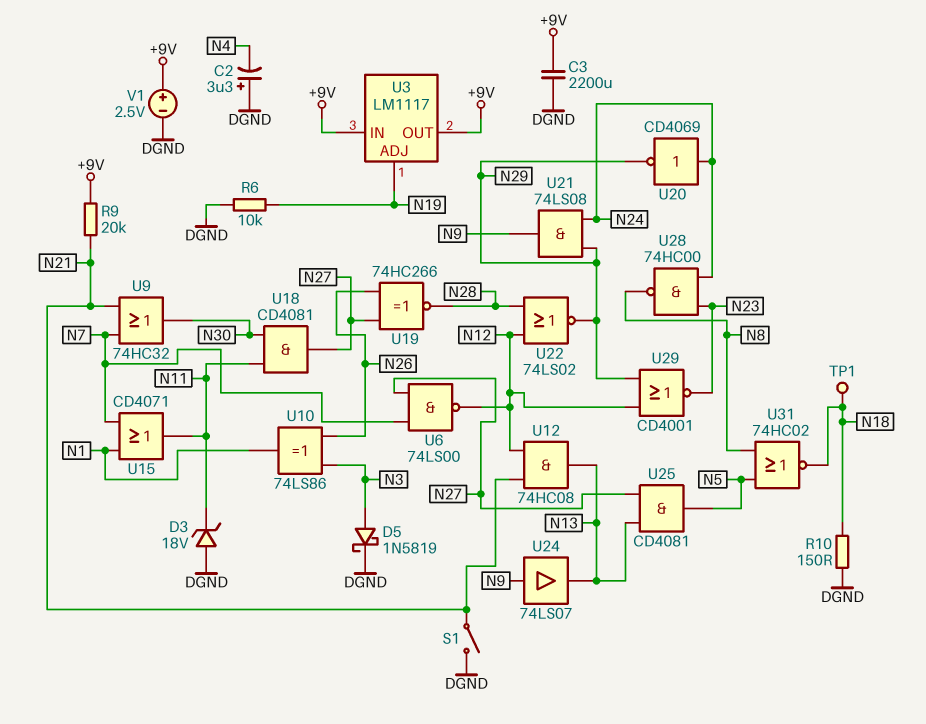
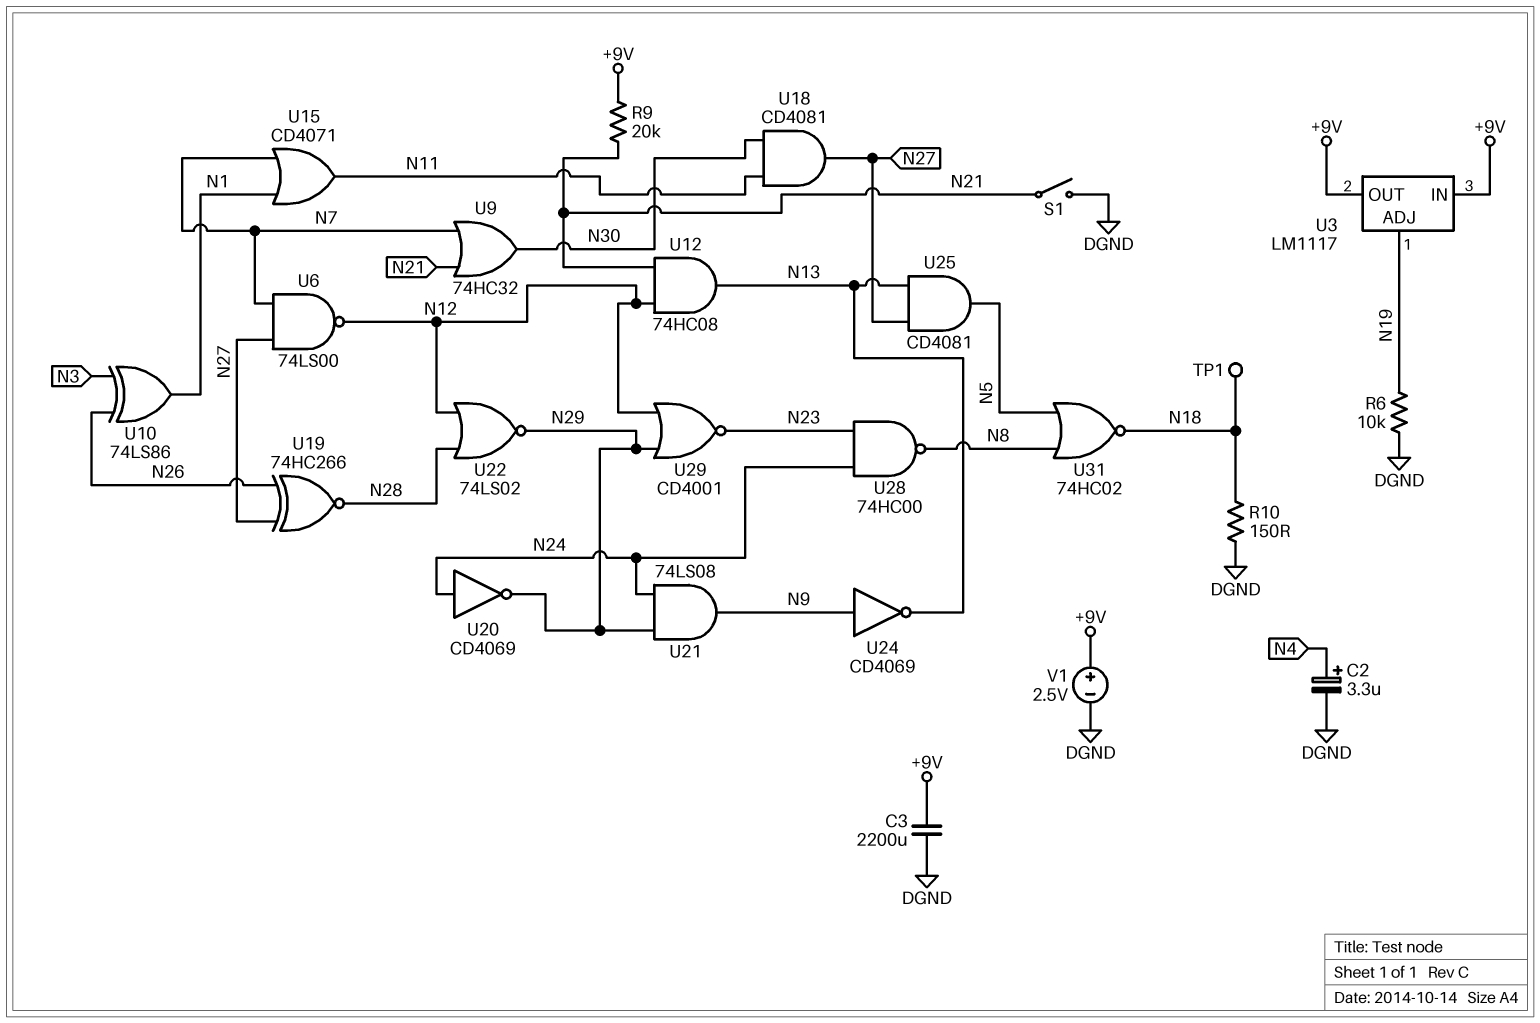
C2: 3.3uF (plus DGND, minus N4) -> 3.3uF (plus N4, minus DGND)
D3: zener 18V (A DGND, K N11) -> none
D5: schottky 1N5819 (A N3, K DGND) -> none
U24: buffer 74LS07 (in N9, out N13) -> NOT CD4069 (in N9, out N13)

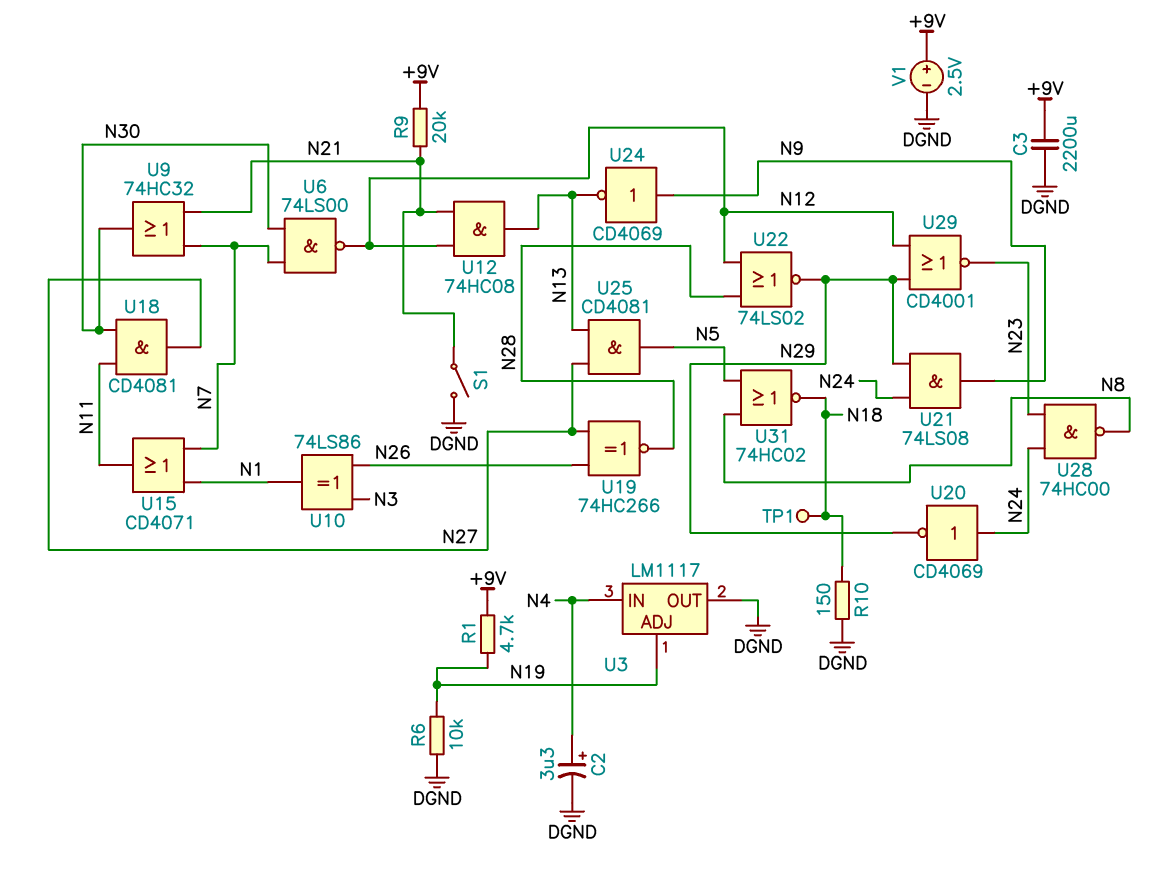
R1: none -> 4.7k (+9V, N19)
U3 pin IN: +9V -> N4
U3 pin OUT: +9V -> DGND
U6: NAND 74LS00 (in N7, in N27, out N12) -> NAND 74LS00 (in N7, in N30, out N12)

